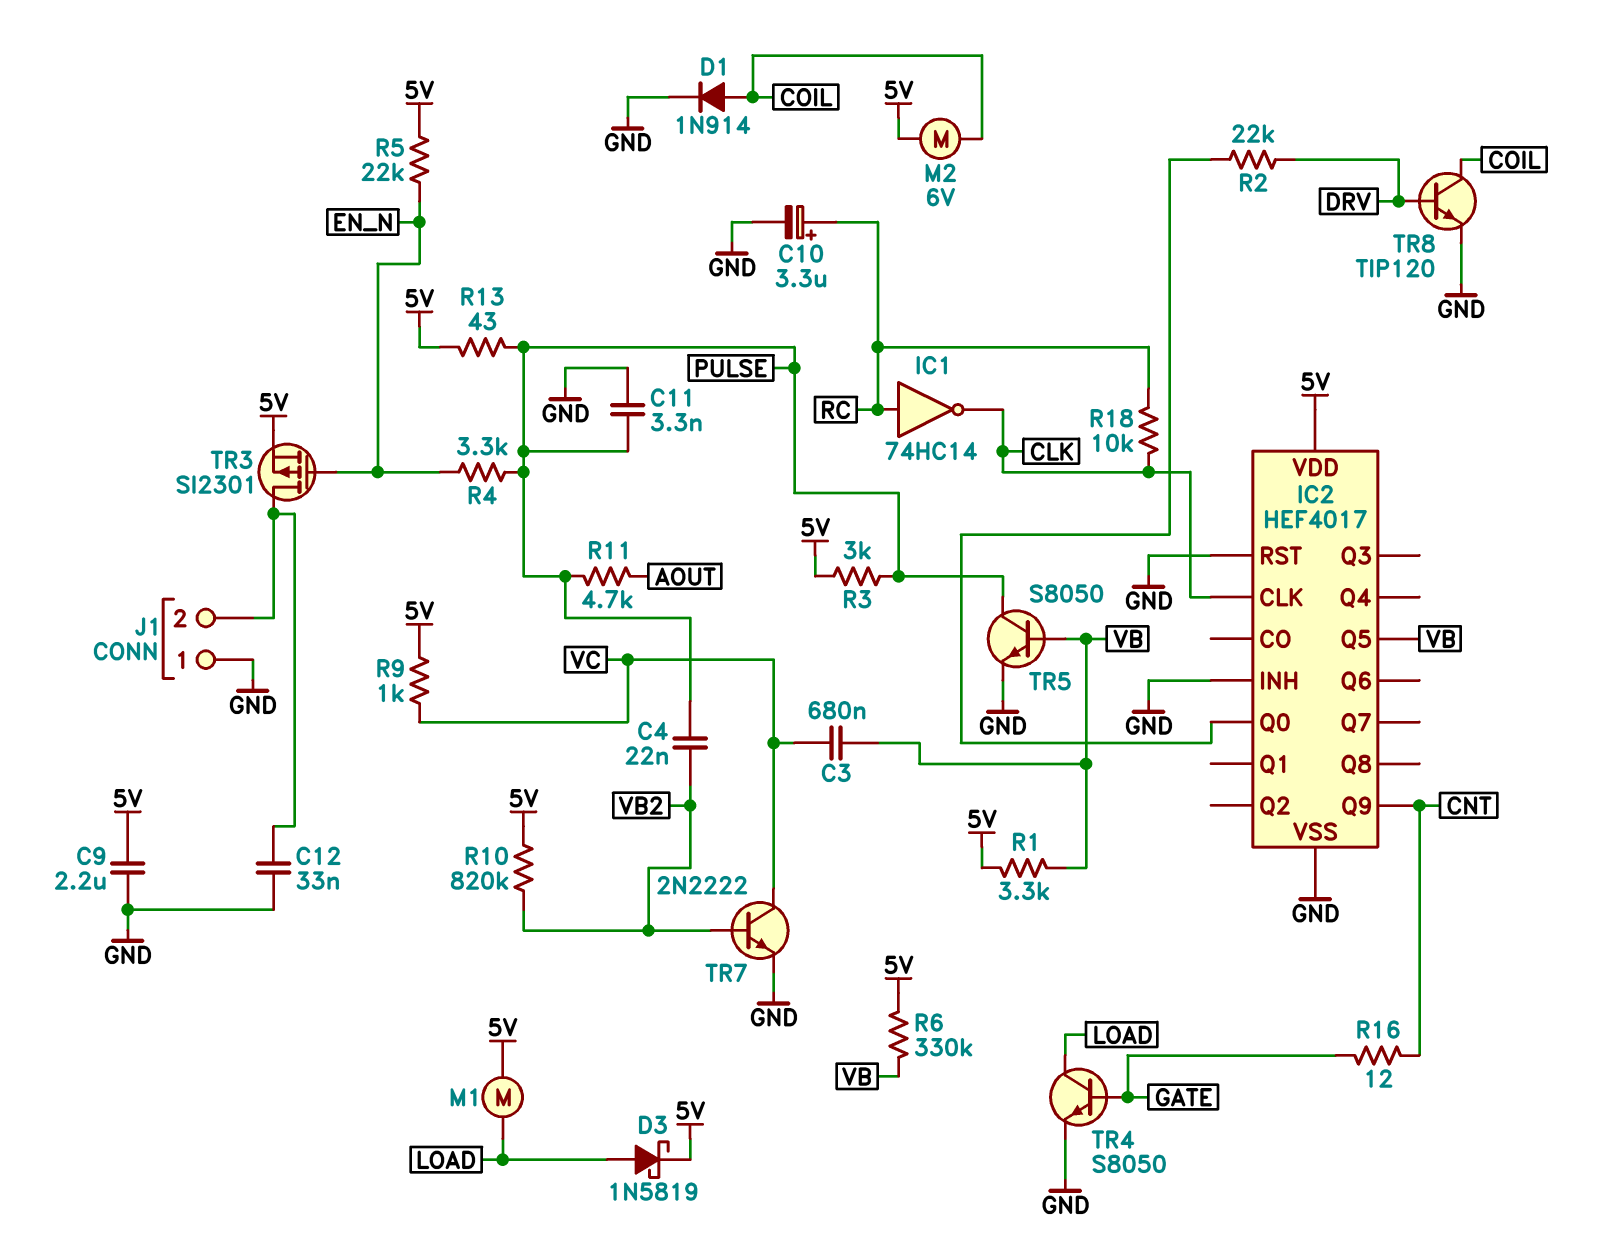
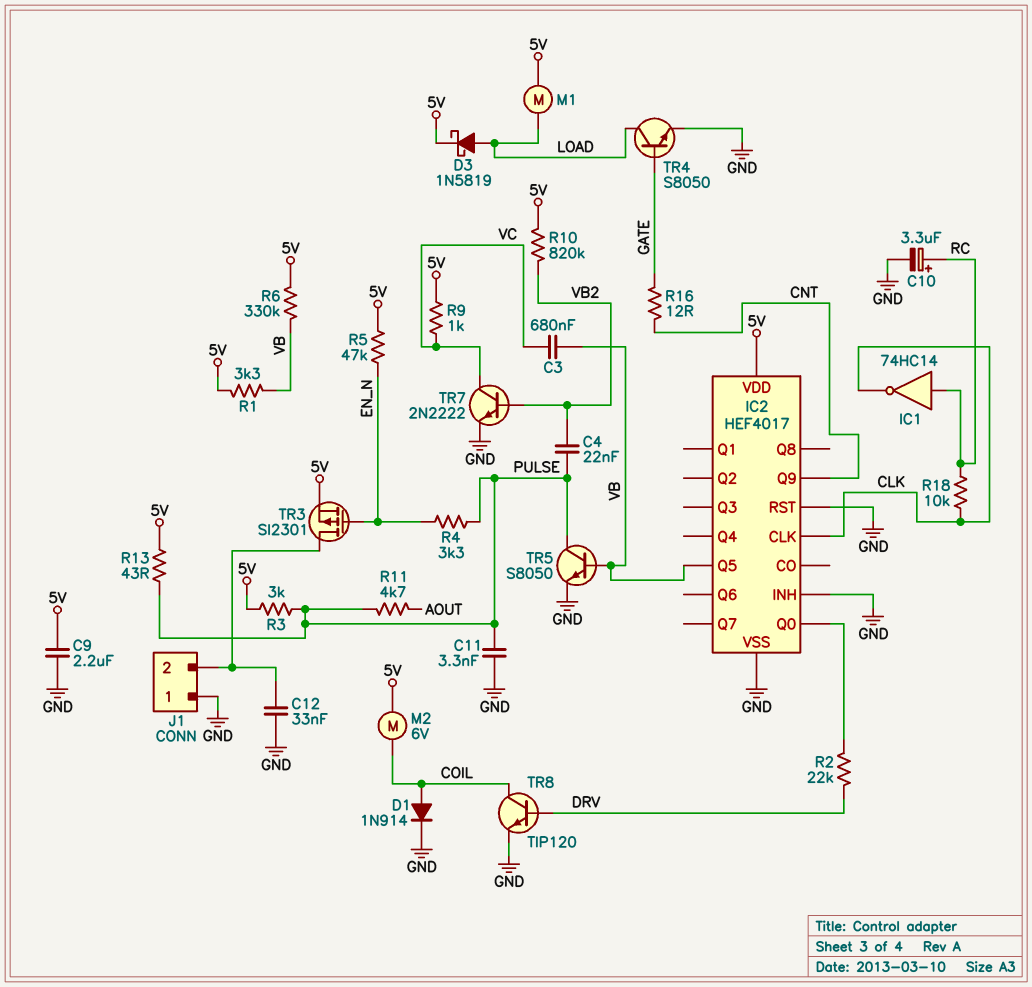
R5: 22k (5V, EN_N) -> 47k (5V, EN_N)

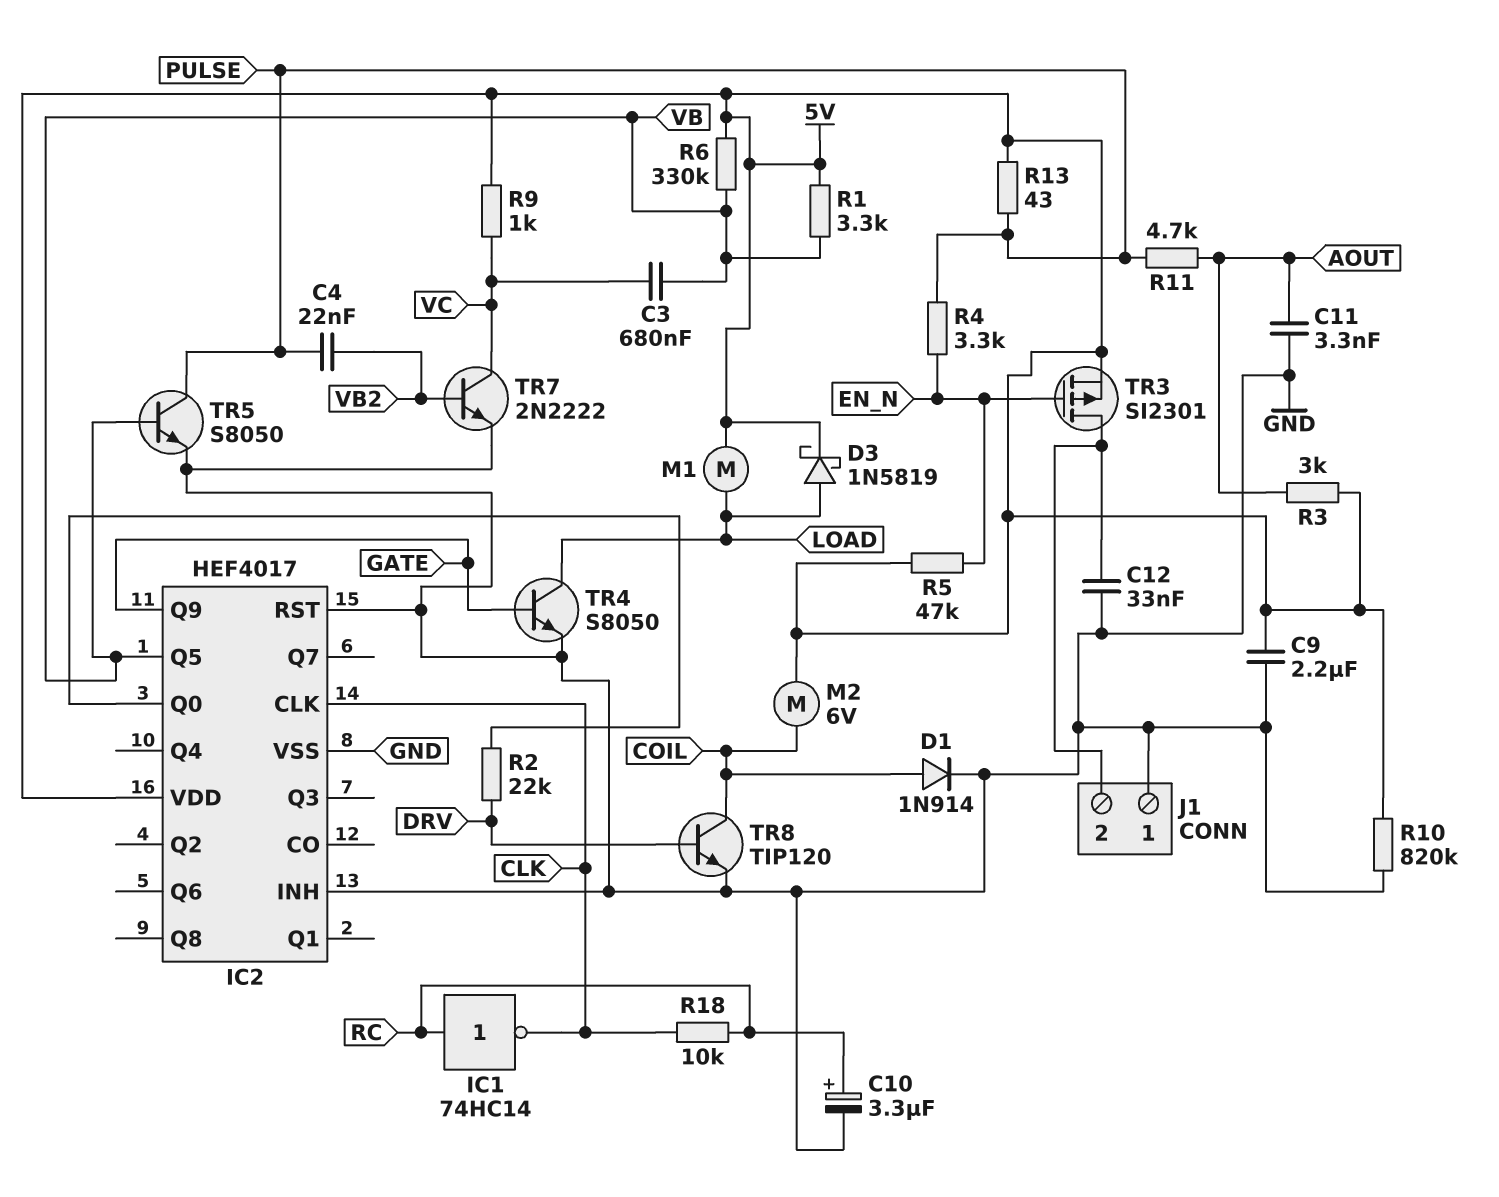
C11: 3.3nF (GND, PULSE) -> 3.3nF (AOUT, GND)
IC2 pin Q9: CNT -> GATE
R3: 3k (5V, PULSE) -> 3k (5V, AOUT)
R10: 820k (5V, VB2) -> 820k (5V, GND)
R16: 12 (CNT, GATE) -> none

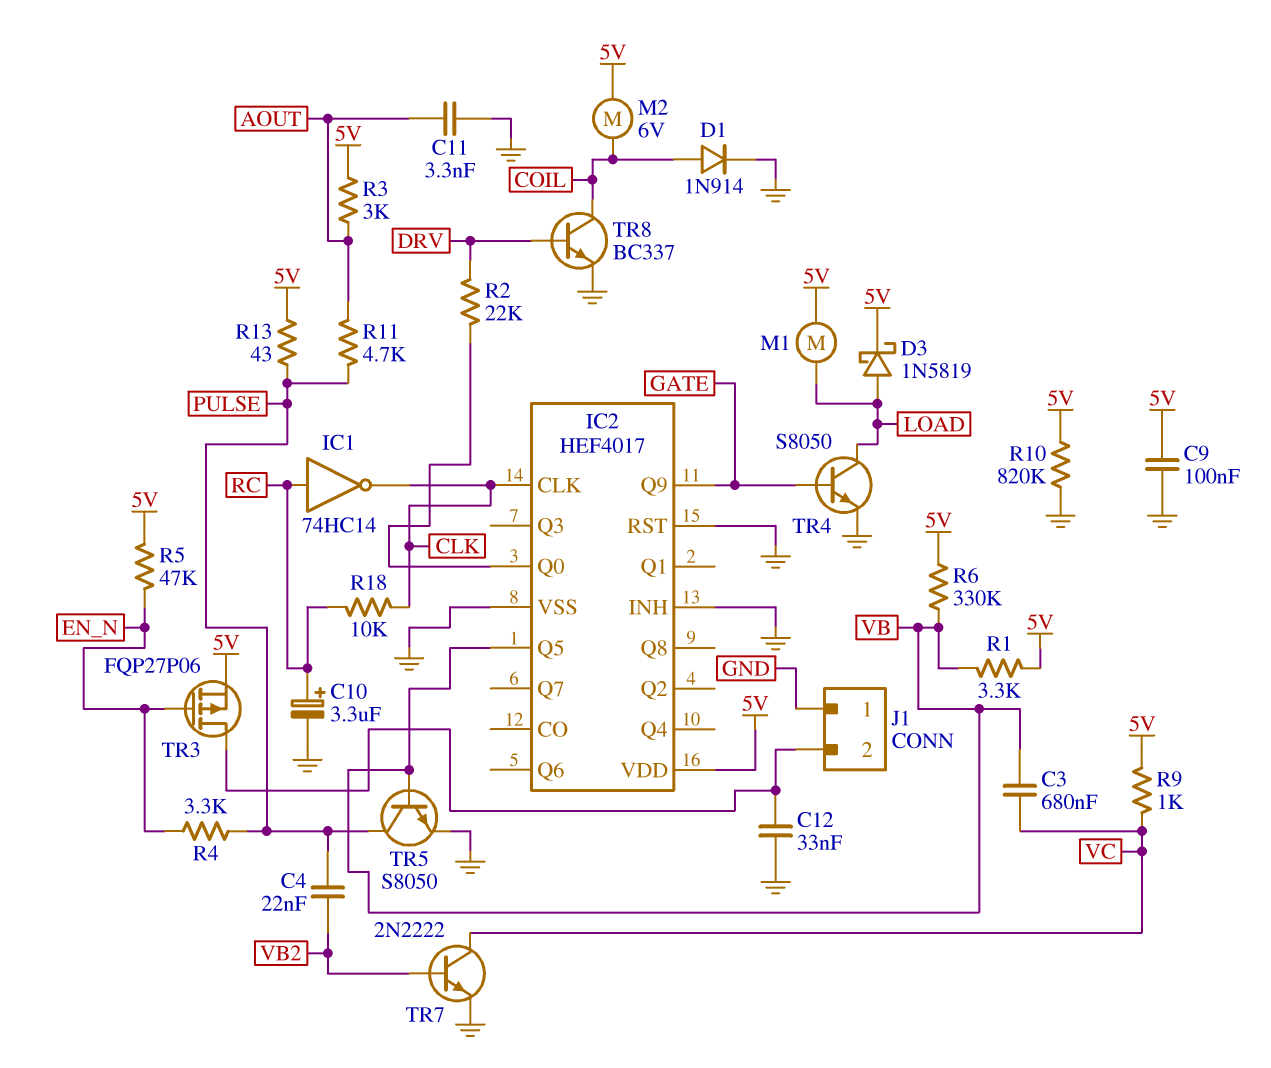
C9: 2.2uF (5V, GND) -> 100nF (5V, GND)
TR3: PMOS SI2301 (G EN_N, D J1/2, S 5V) -> PMOS FQP27P06 (G EN_N, D J1/2, S 5V)
TR8: NPN TIP120 (B DRV, C COIL, E GND) -> NPN BC337 (B DRV, C COIL, E GND)

